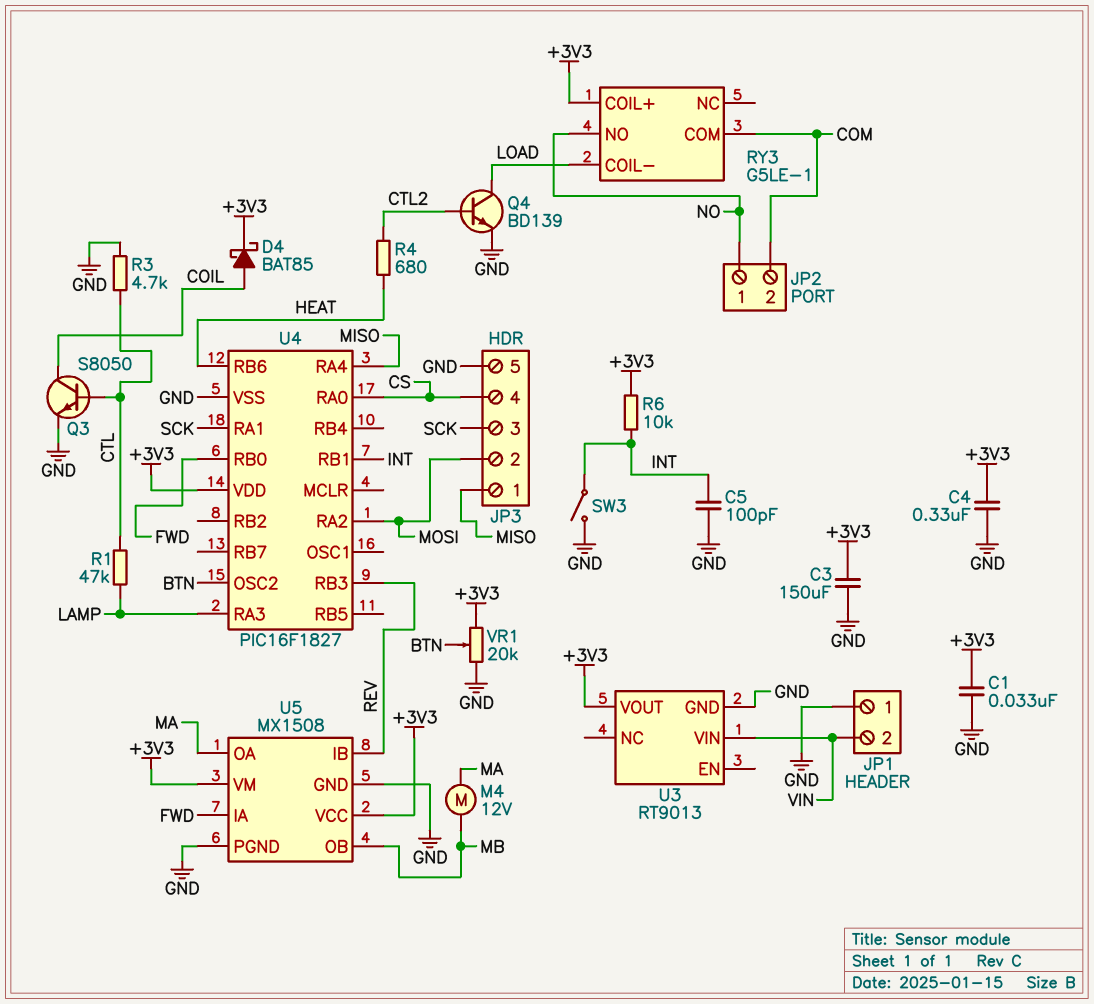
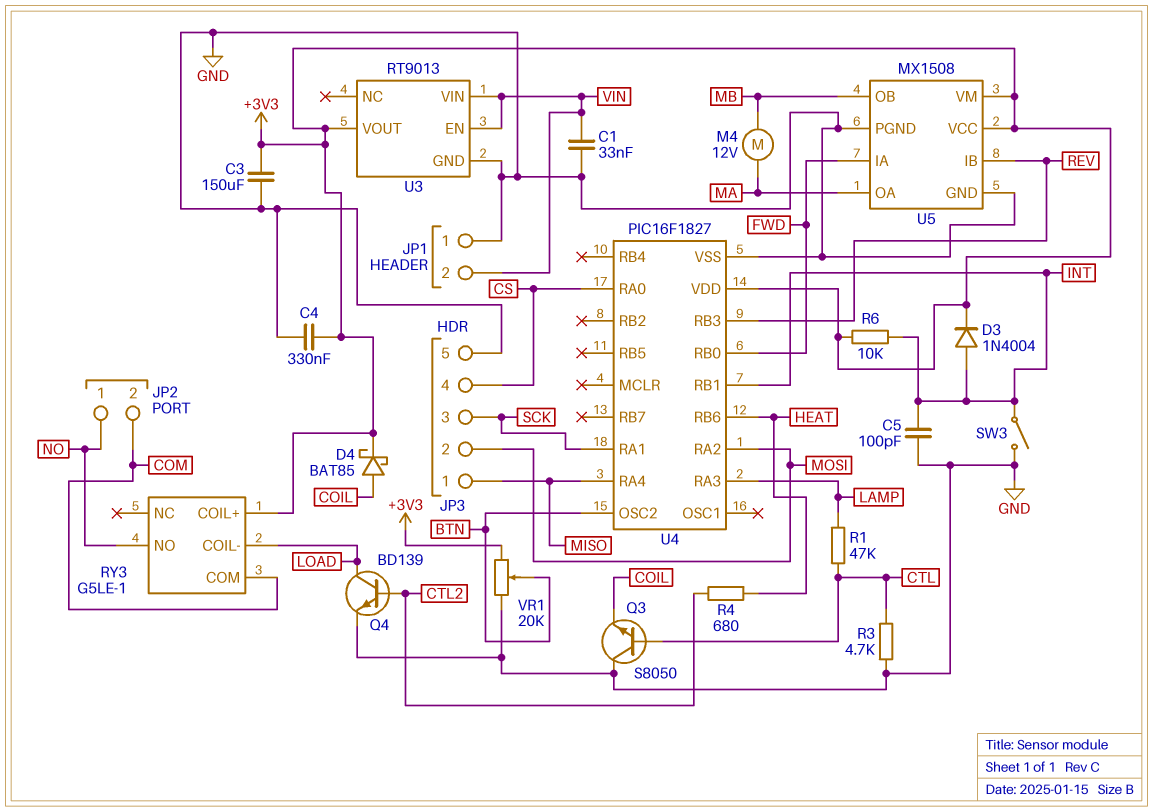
C1: 33nF (+3V3, GND) -> 33nF (GND, VIN)
D3: none -> diode 1N4004 (A INT, K +3V3)
Q3: NPN S8050 (B CTL, C COIL, E GND) -> NPN S8050 (B CTL, C GND, E COIL)
U3 pin EN: none -> VIN

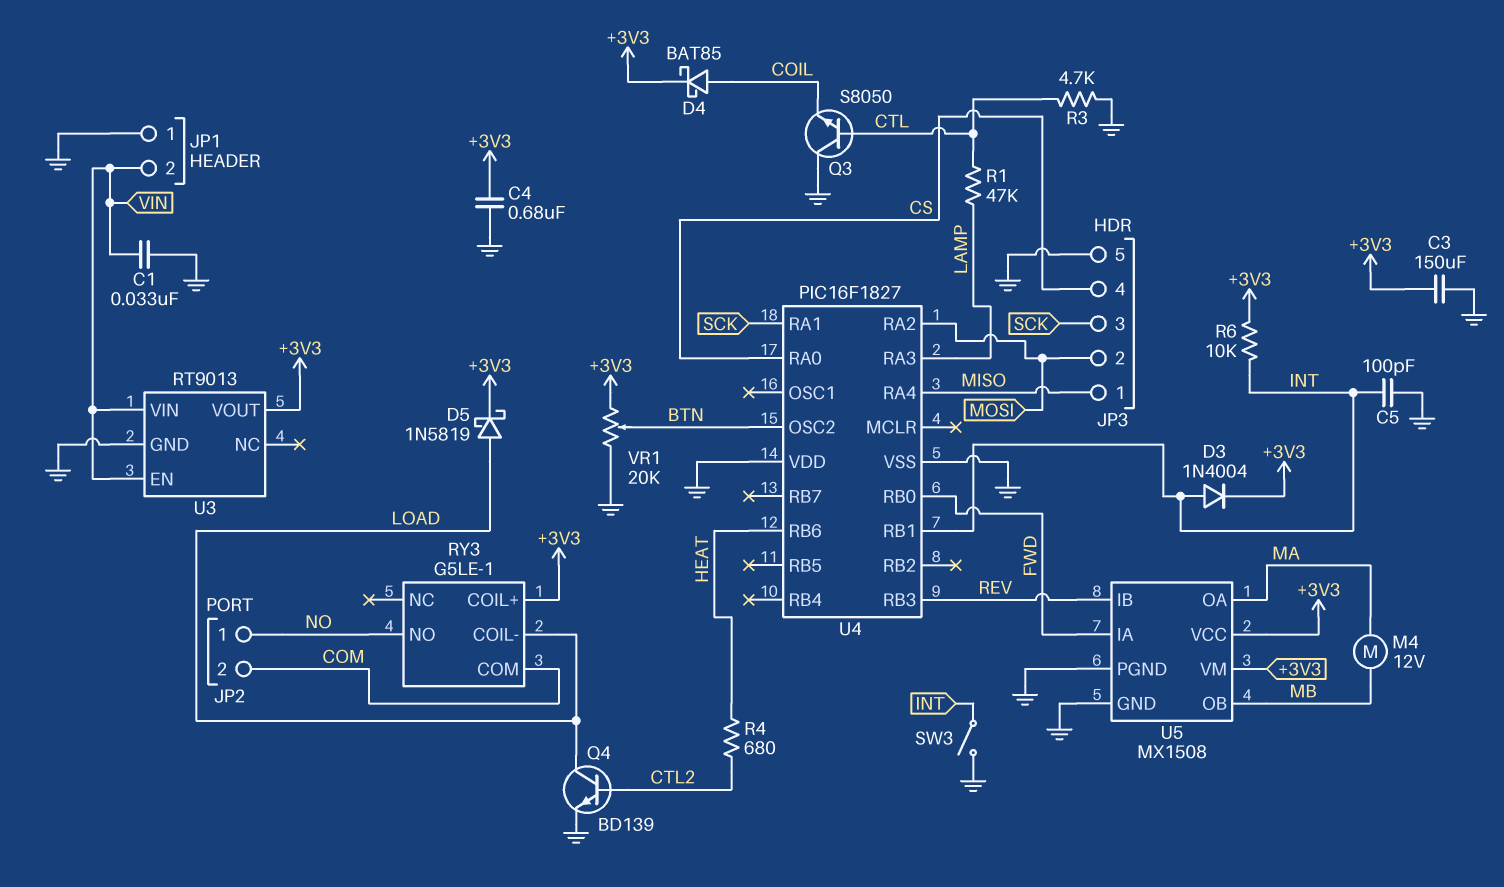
C4: 330nF (+3V3, GND) -> 680nF (+3V3, GND)
D5: none -> schottky 1N5819 (A LOAD, K +3V3)
U4 pin VDD: +3V3 -> GND

